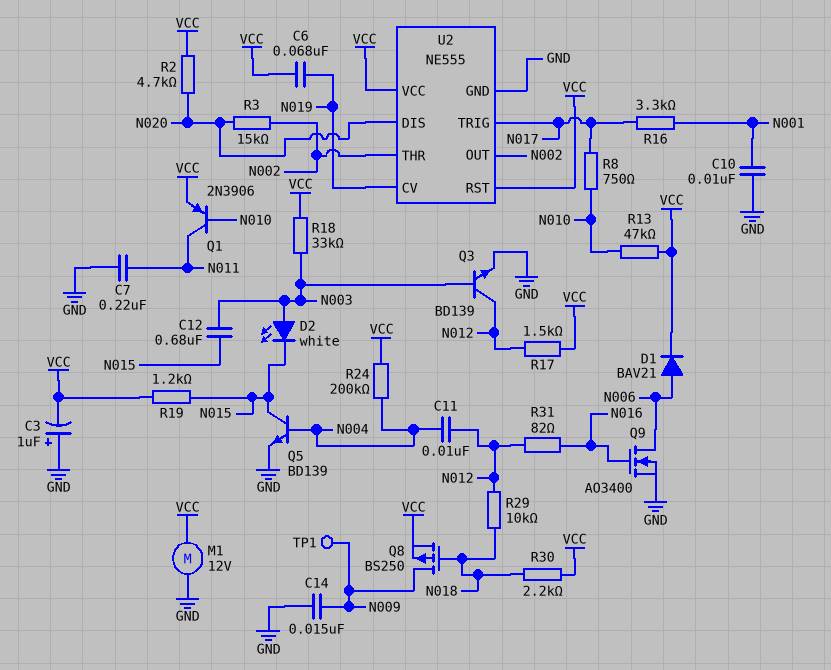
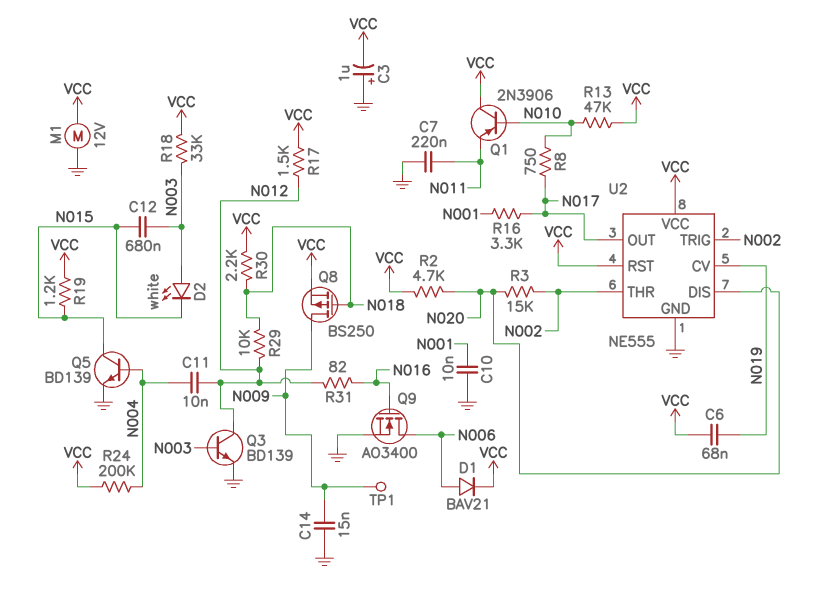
Q1: PNP 2N3906 (B N010, C N011, E VCC) -> PNP 2N3906 (B N010, C VCC, E N011)
U2 pin OUT: N002 -> N017
U2 pin TRIG: N017 -> N002

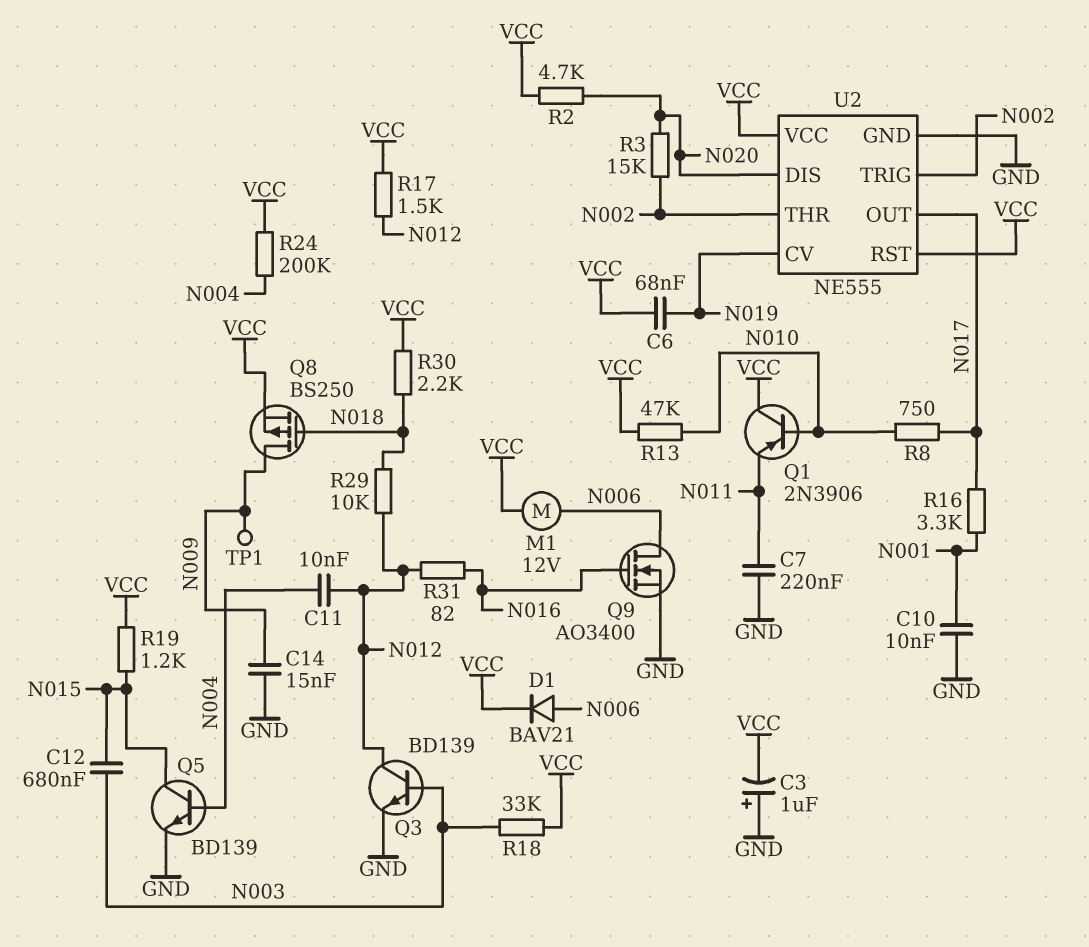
D2: LED white (A N003, K N015) -> none
M1: motor 12V (GND, VCC) -> motor 12V (N006, VCC)

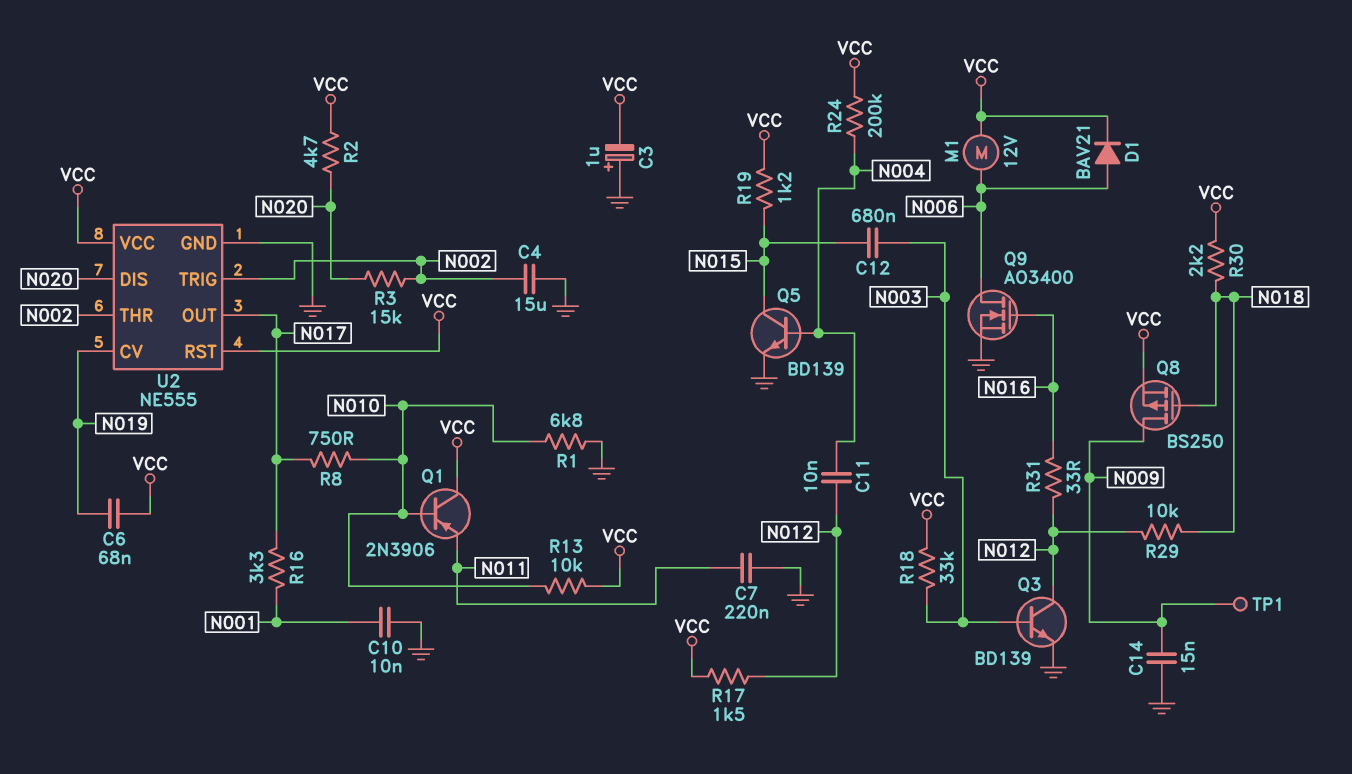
C4: none -> 15uF (GND, N002)
R1: none -> 6.8k (GND, N010)
R13: 47k (N010, VCC) -> 10k (N010, VCC)
R31: 82 (N012, N016) -> 33 (N012, N016)

